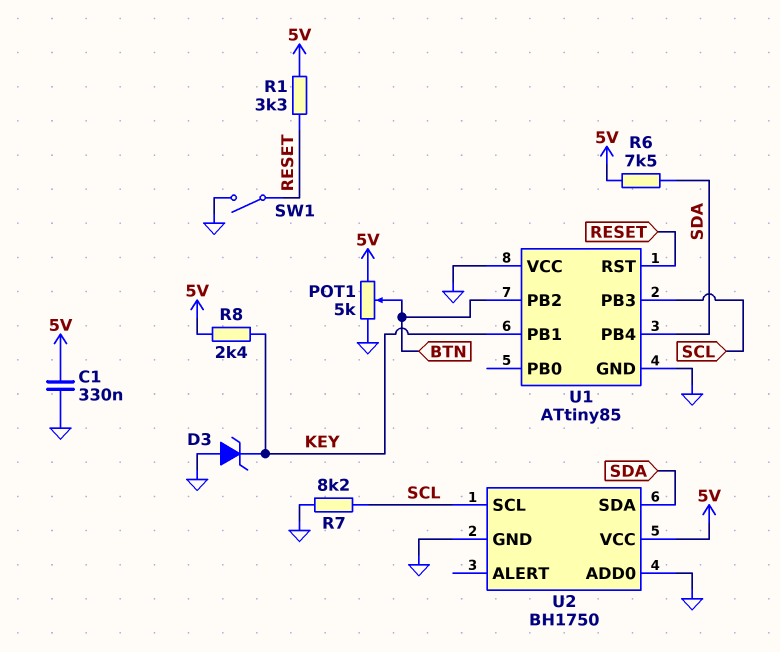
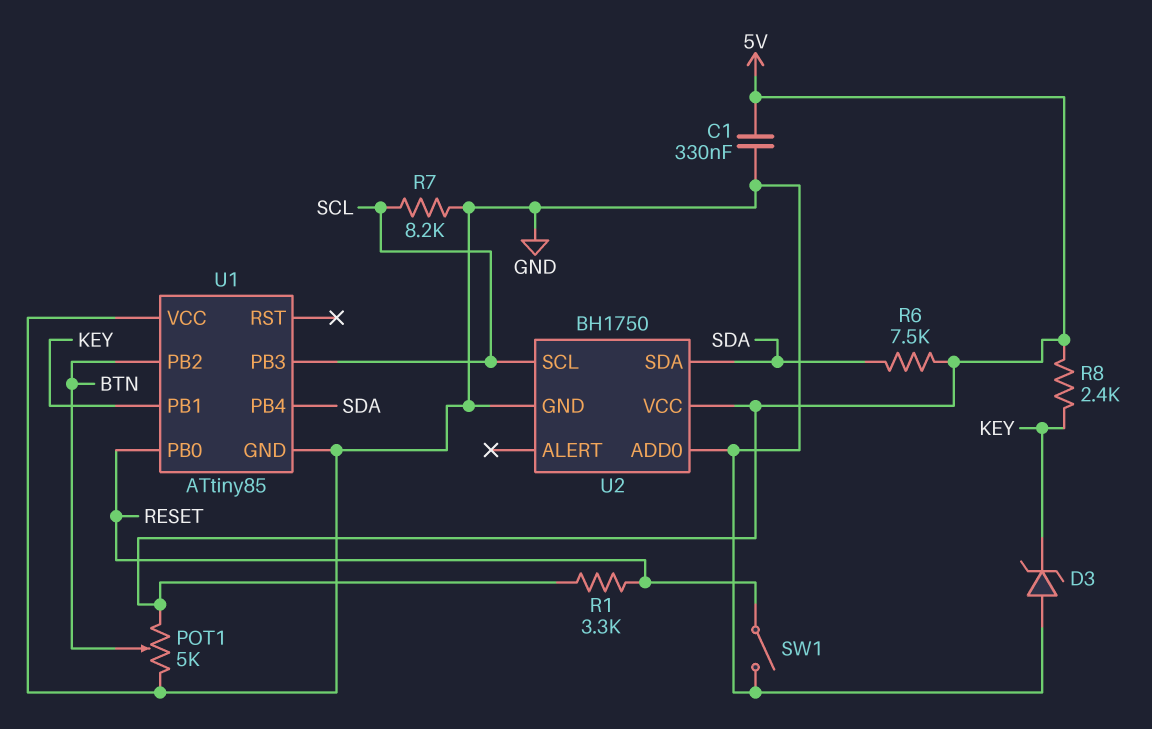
U1 pin PB0: none -> RESET
U1 pin RST: RESET -> none

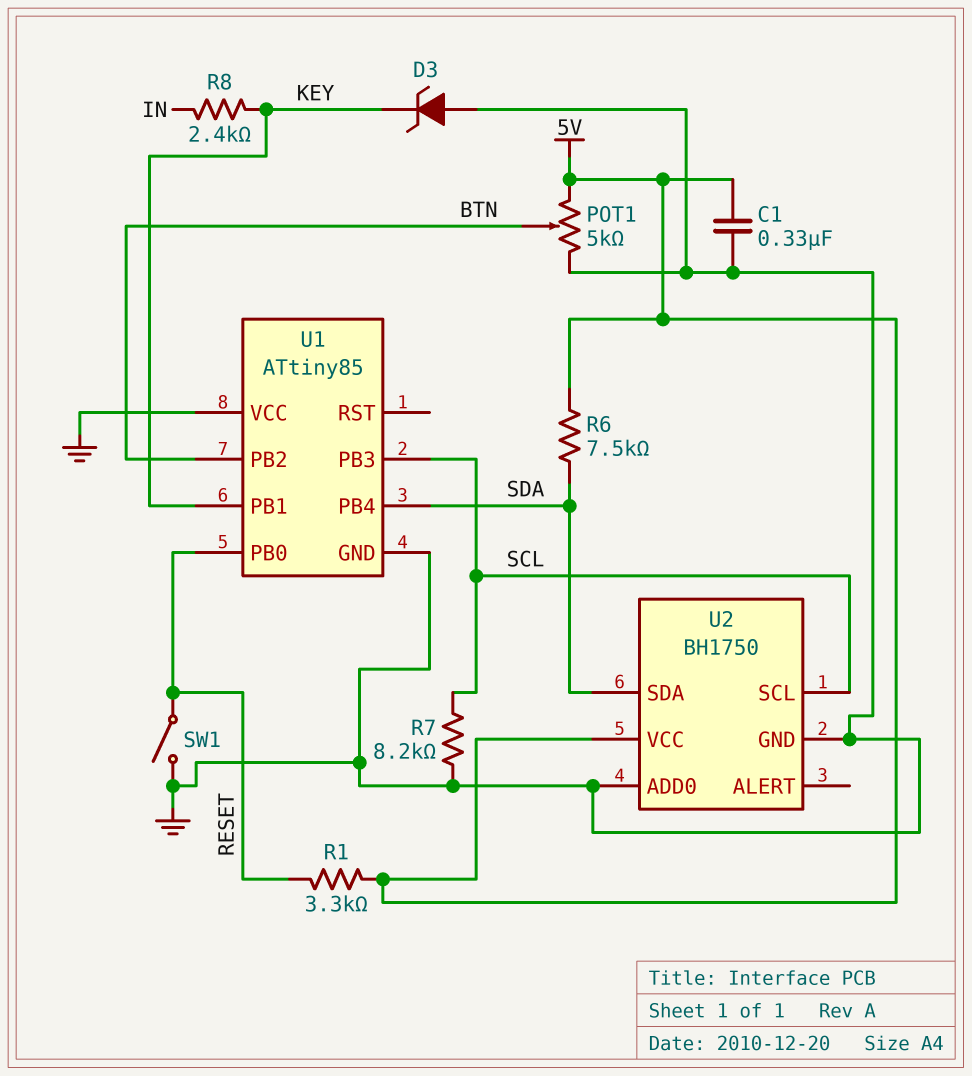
R8: 2.4k (5V, KEY) -> 2.4k (IN, KEY)

